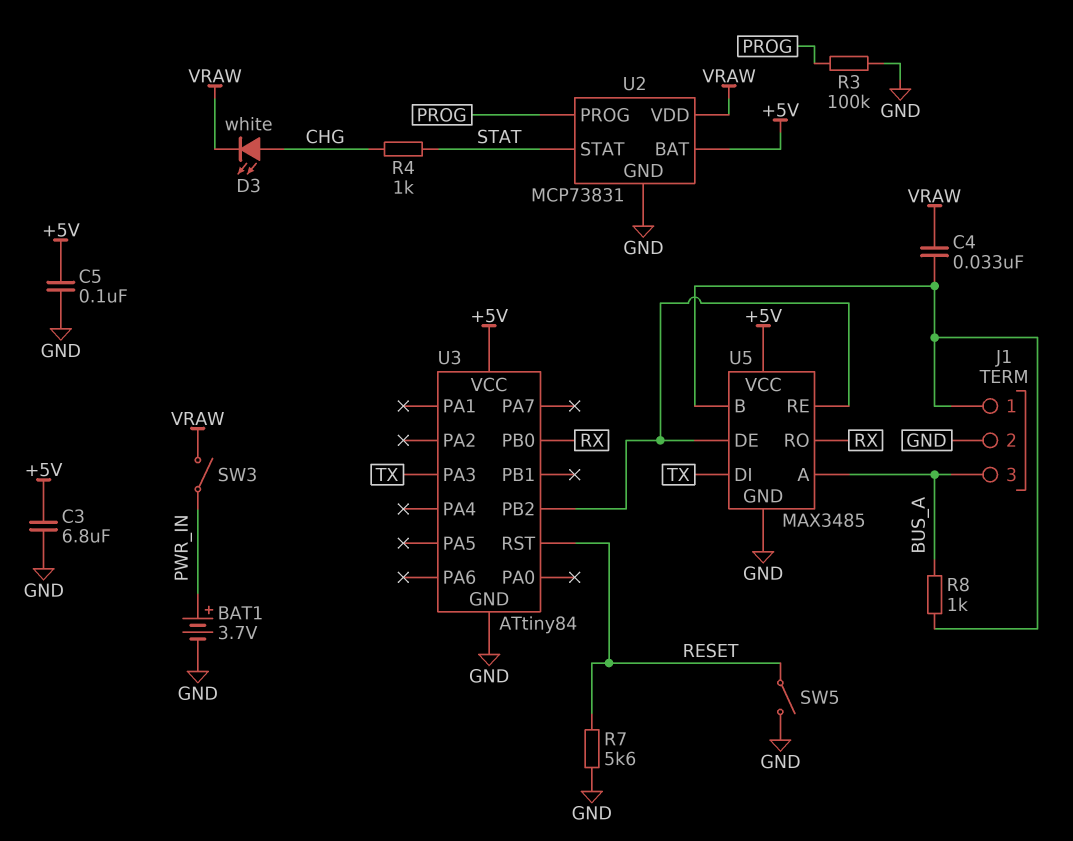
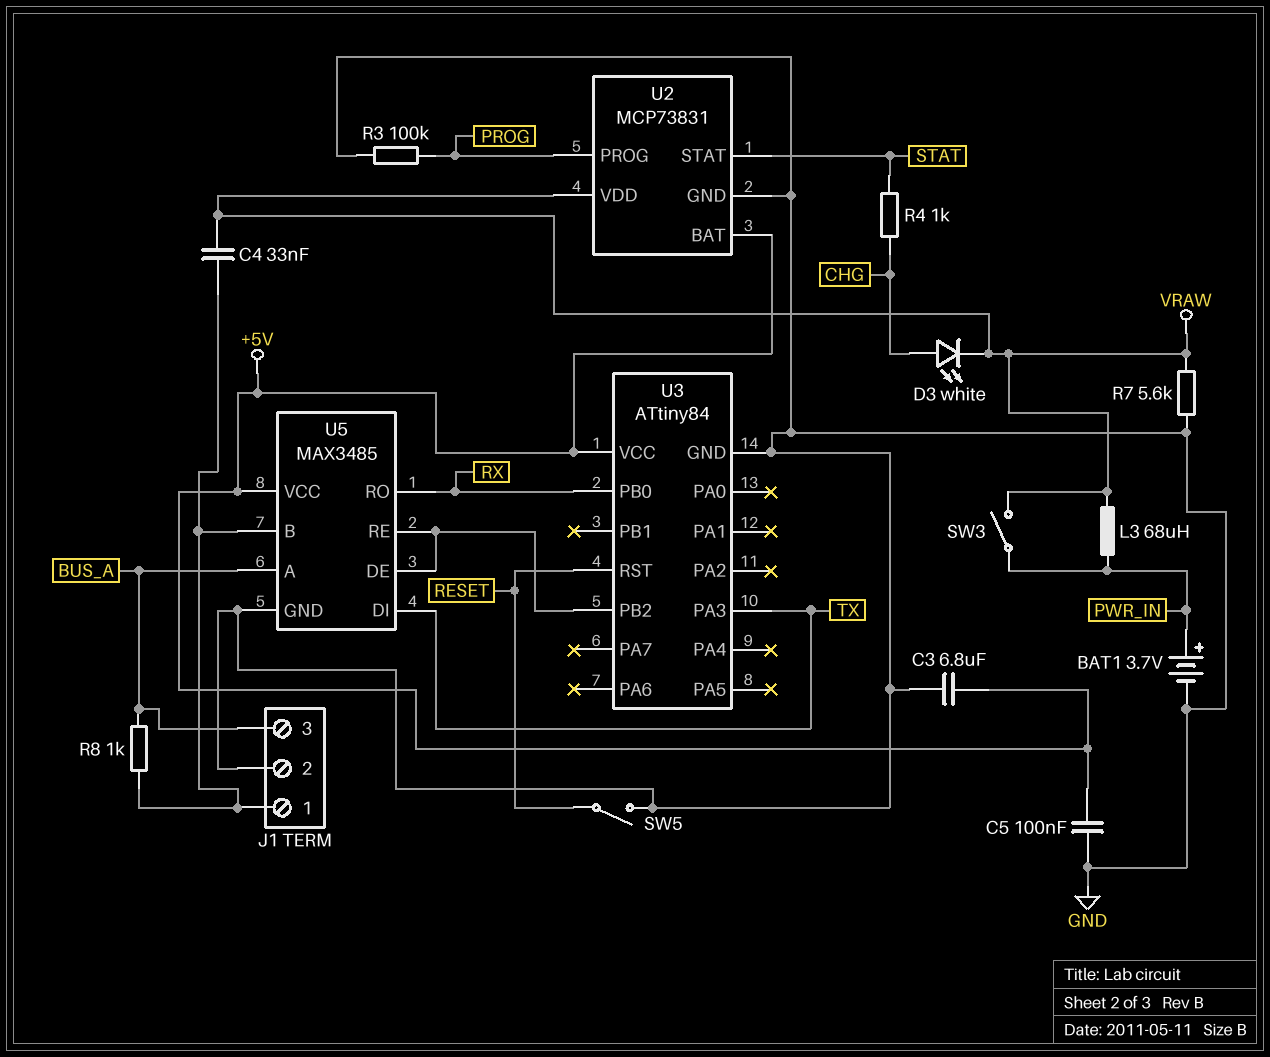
L3: none -> 68uH (PWR_IN, VRAW)
R7: 5.6k (GND, RESET) -> 5.6k (GND, VRAW)

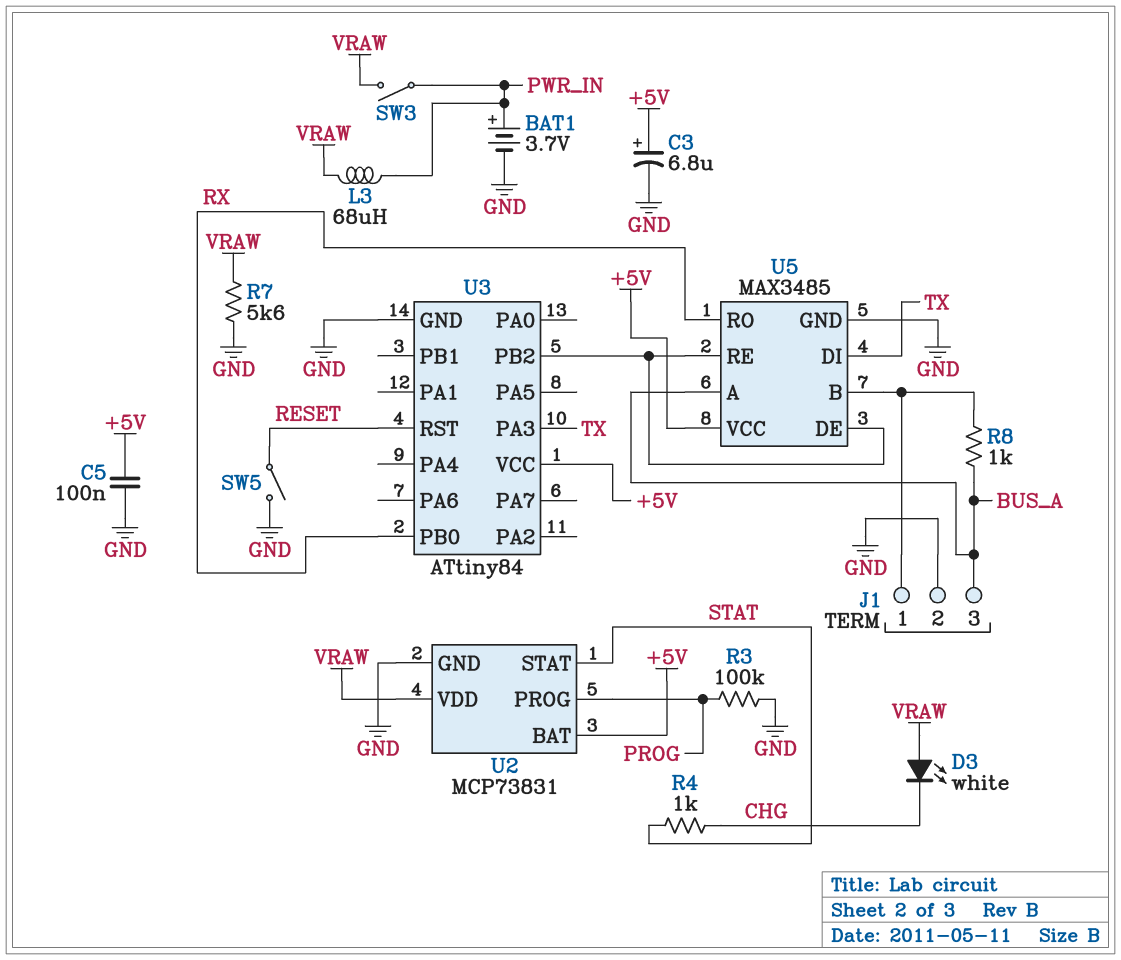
C3: 6.8uF (+5V, GND) -> 6.8uF (plus +5V, minus GND)
C4: 33nF (J1/1, VRAW) -> none
D3: LED white (A CHG, K VRAW) -> LED white (A VRAW, K CHG)

